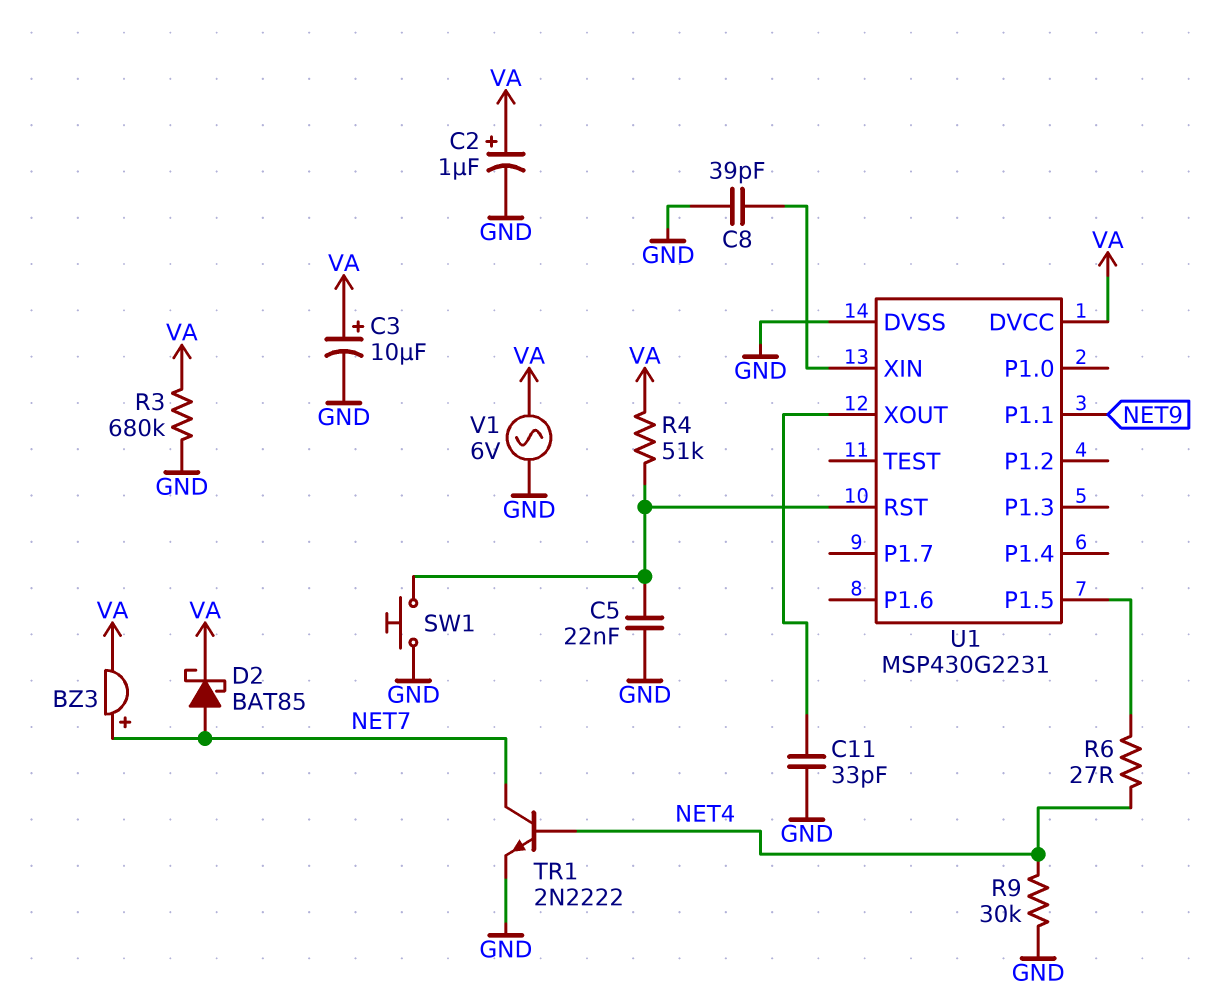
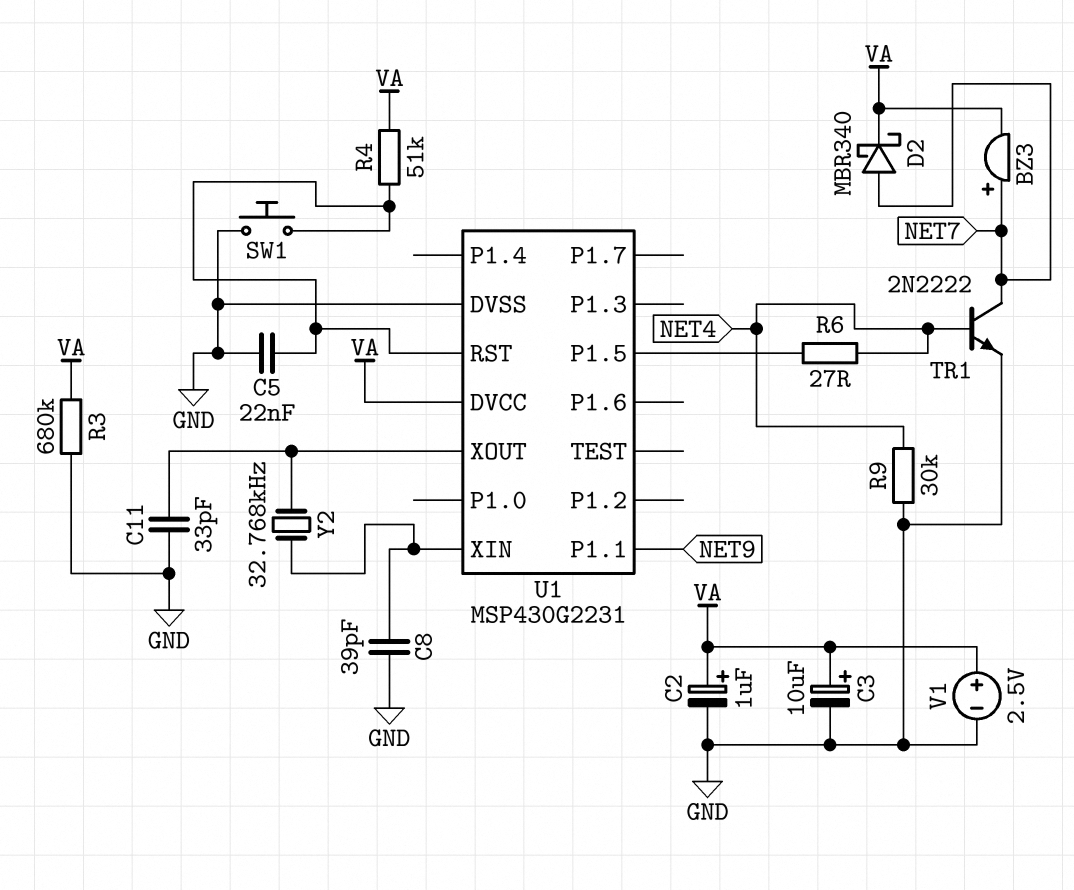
D2: schottky BAT85 (A NET7, K VA) -> schottky MBR340 (A NET7, K VA)
V1: AC 6V (GND, VA) -> 2.5V (plus VA, minus GND)
Y2: none -> 32.768kHz (U1/XIN, U1/XOUT)

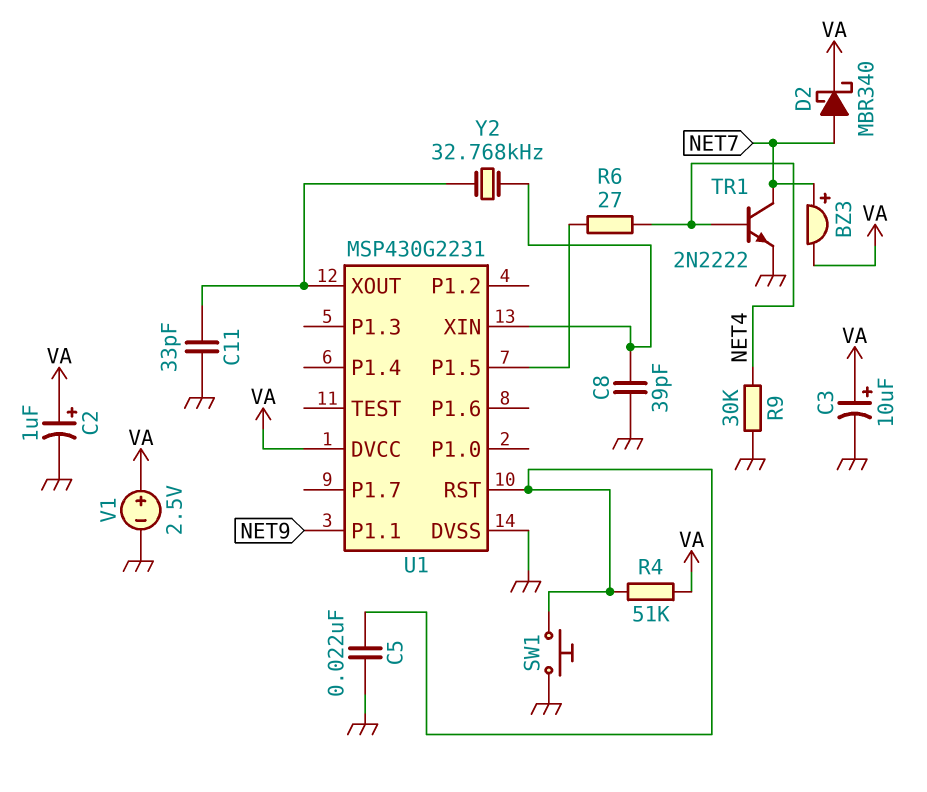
R3: 680k (GND, VA) -> none

